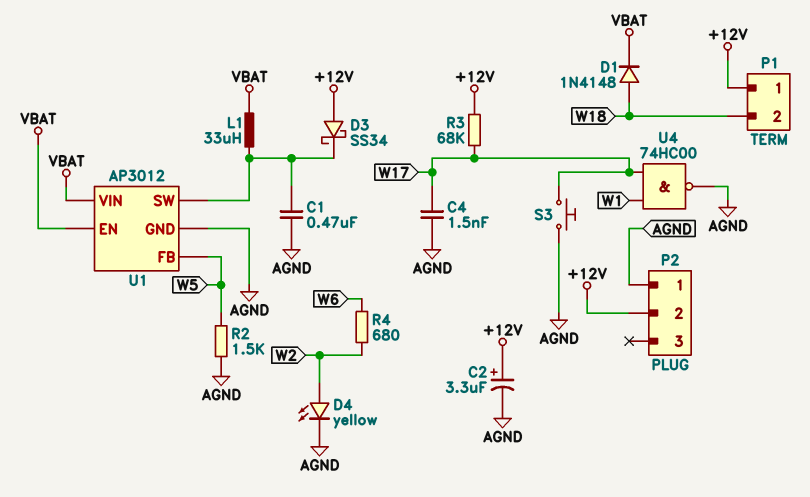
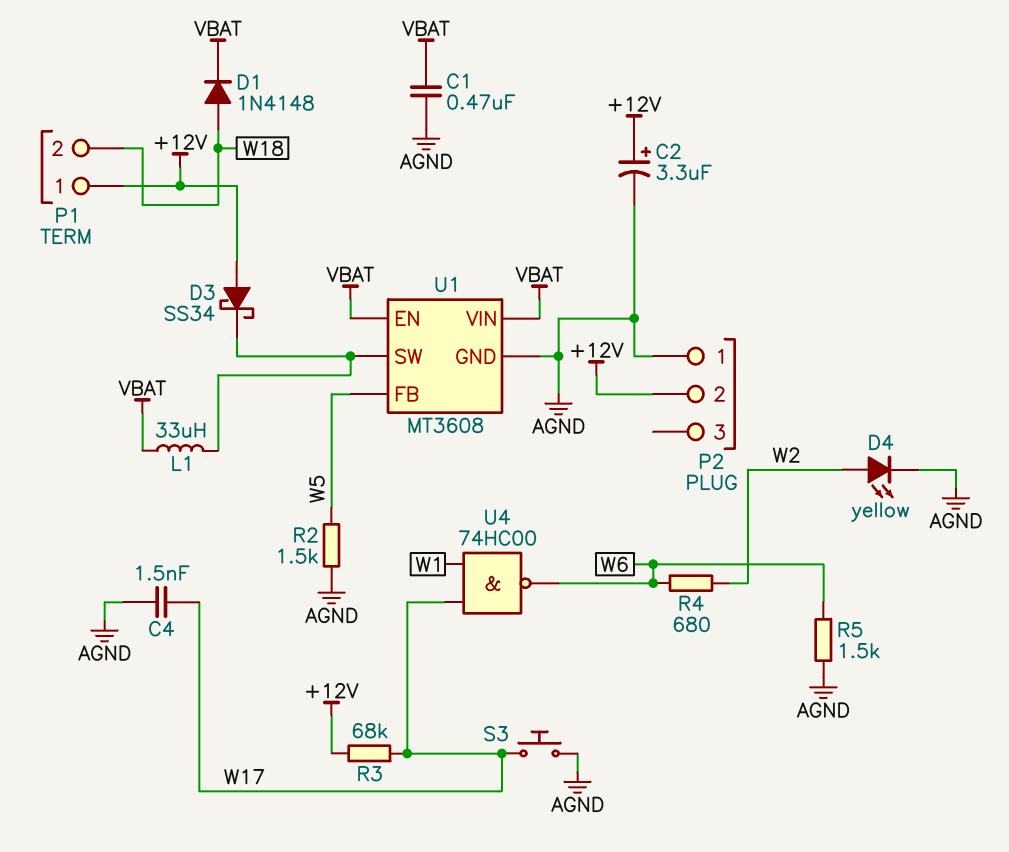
C1: 470nF (AGND, U1/SW) -> 470nF (AGND, VBAT)
R5: none -> 1.5k (AGND, W6)
U1: AP3012 -> MT3608
U4: NAND 74HC00 (in W1, in W17, out AGND) -> NAND 74HC00 (in W1, in W17, out W6)

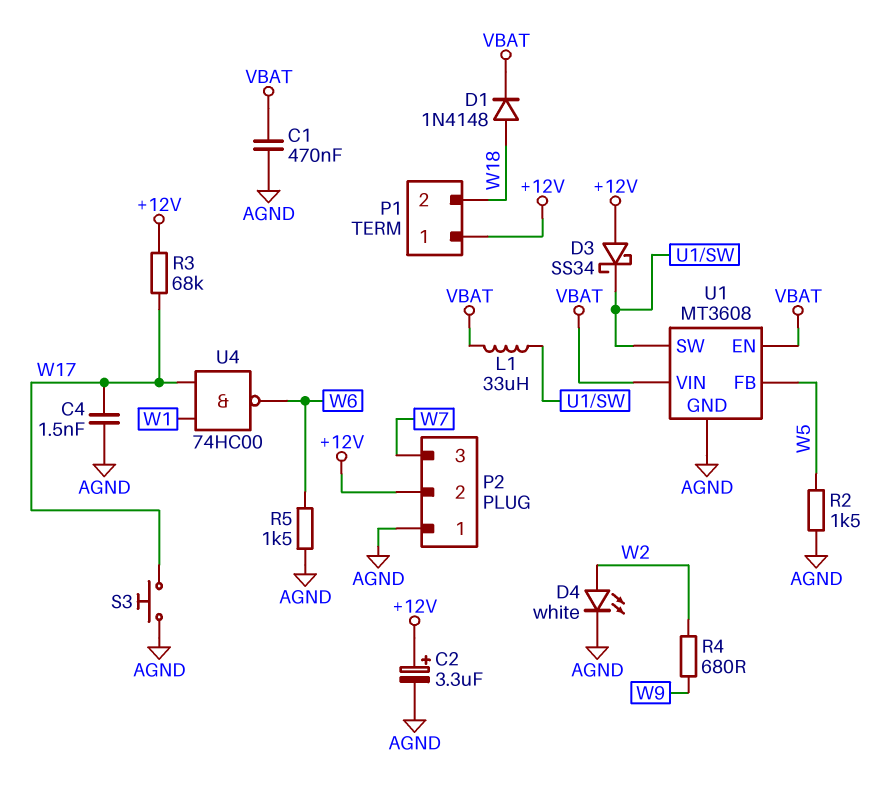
D4: LED yellow (A W2, K AGND) -> LED white (A W2, K AGND)
P2 pin 3: none -> W7
R4: 680 (W2, W6) -> 680 (W2, W9)

